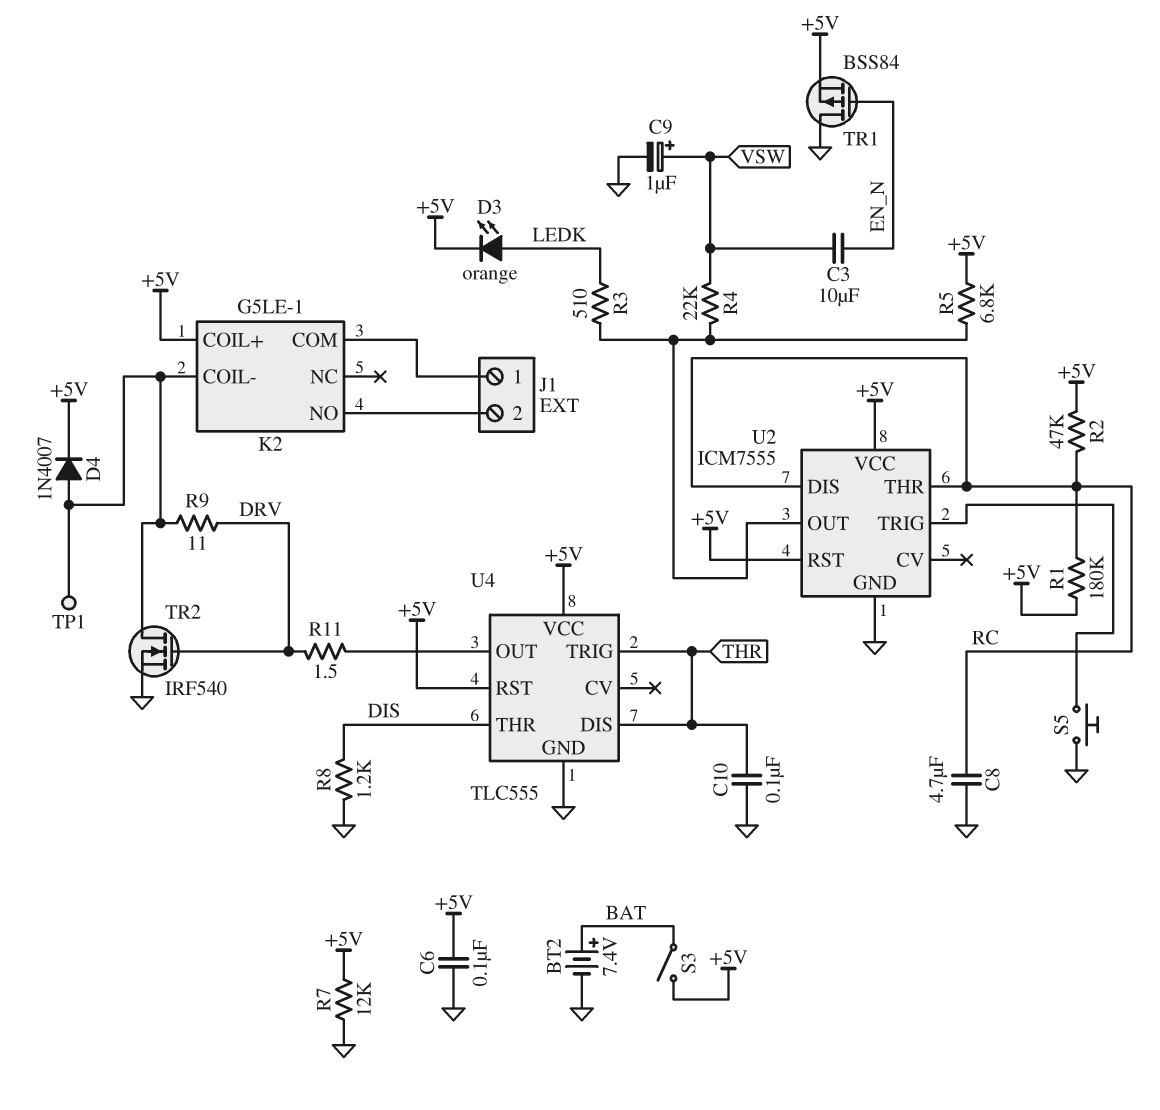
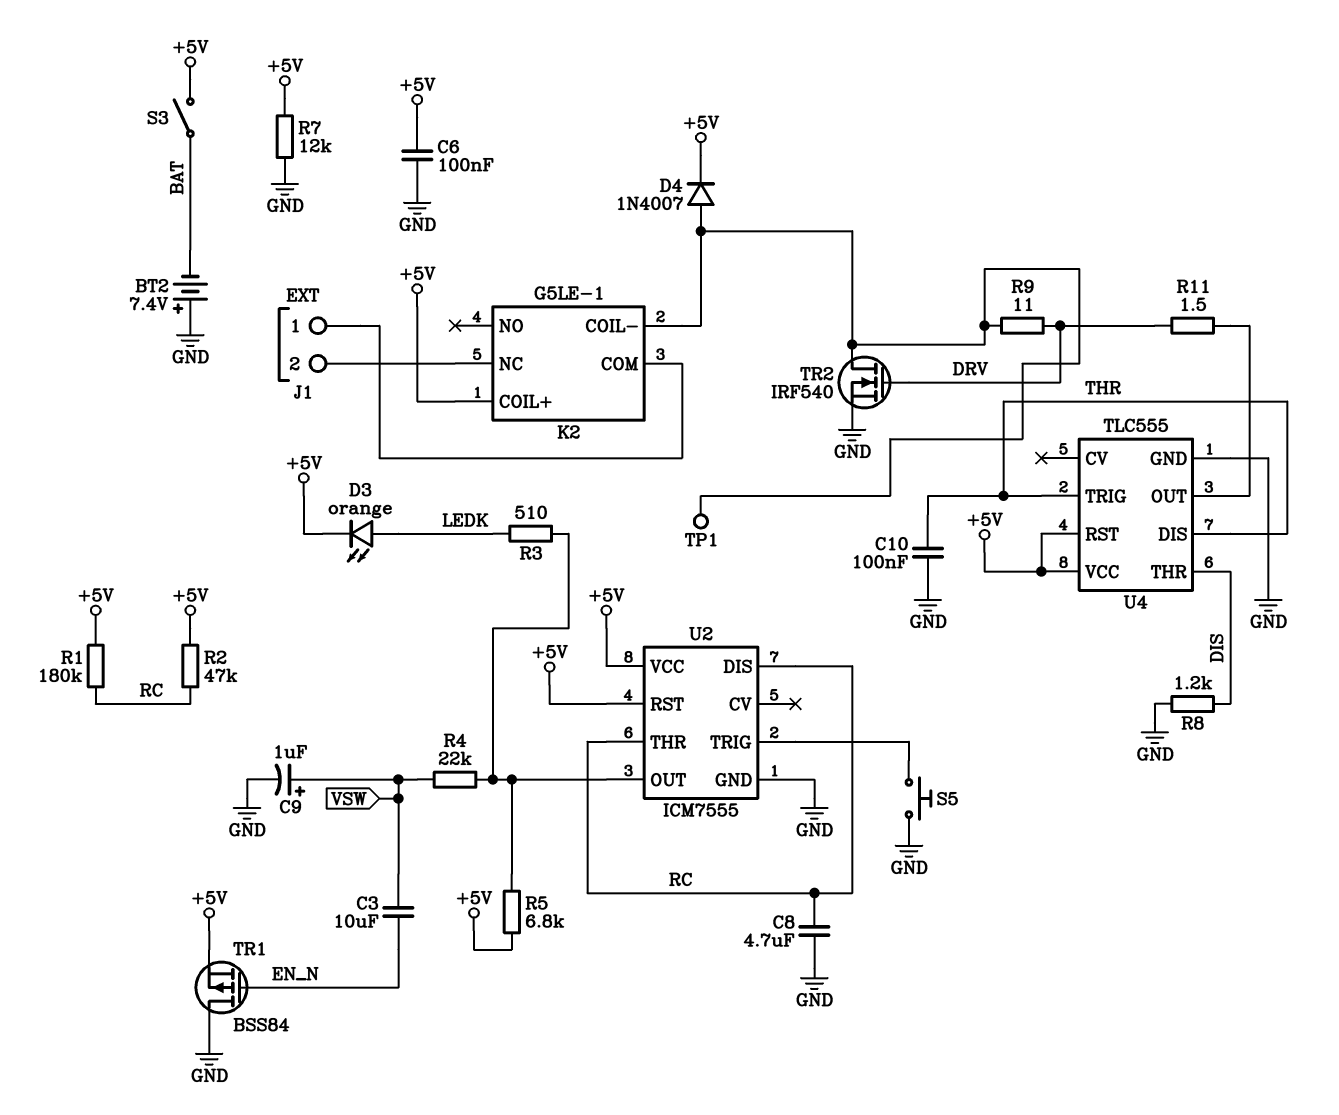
BT2: 7.4V (plus BAT, minus GND) -> 7.4V (plus GND, minus BAT)
K2 pin NC: none -> J1/2
K2 pin NO: J1/2 -> none

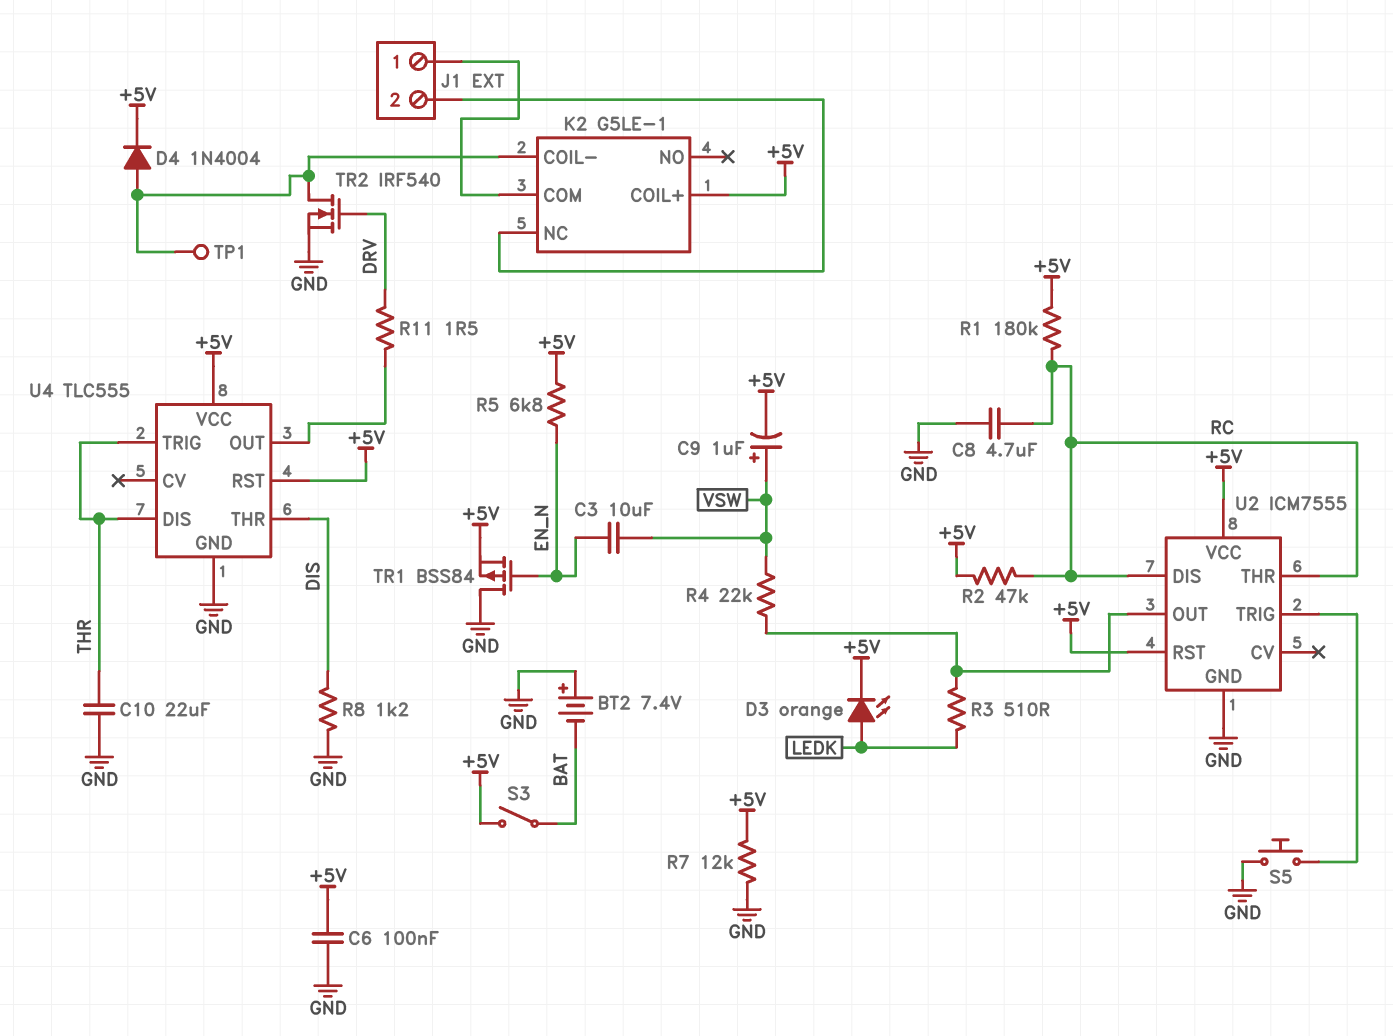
C9: 1uF (plus VSW, minus GND) -> 1uF (plus VSW, minus +5V)
C10: 100nF (GND, THR) -> 22uF (GND, THR)
D4: diode 1N4007 (A K2/COIL-, K +5V) -> diode 1N4004 (A K2/COIL-, K +5V)
R5: 6.8k (+5V, U2/OUT) -> 6.8k (+5V, EN_N)
R9: 11 (DRV, K2/COIL-) -> none

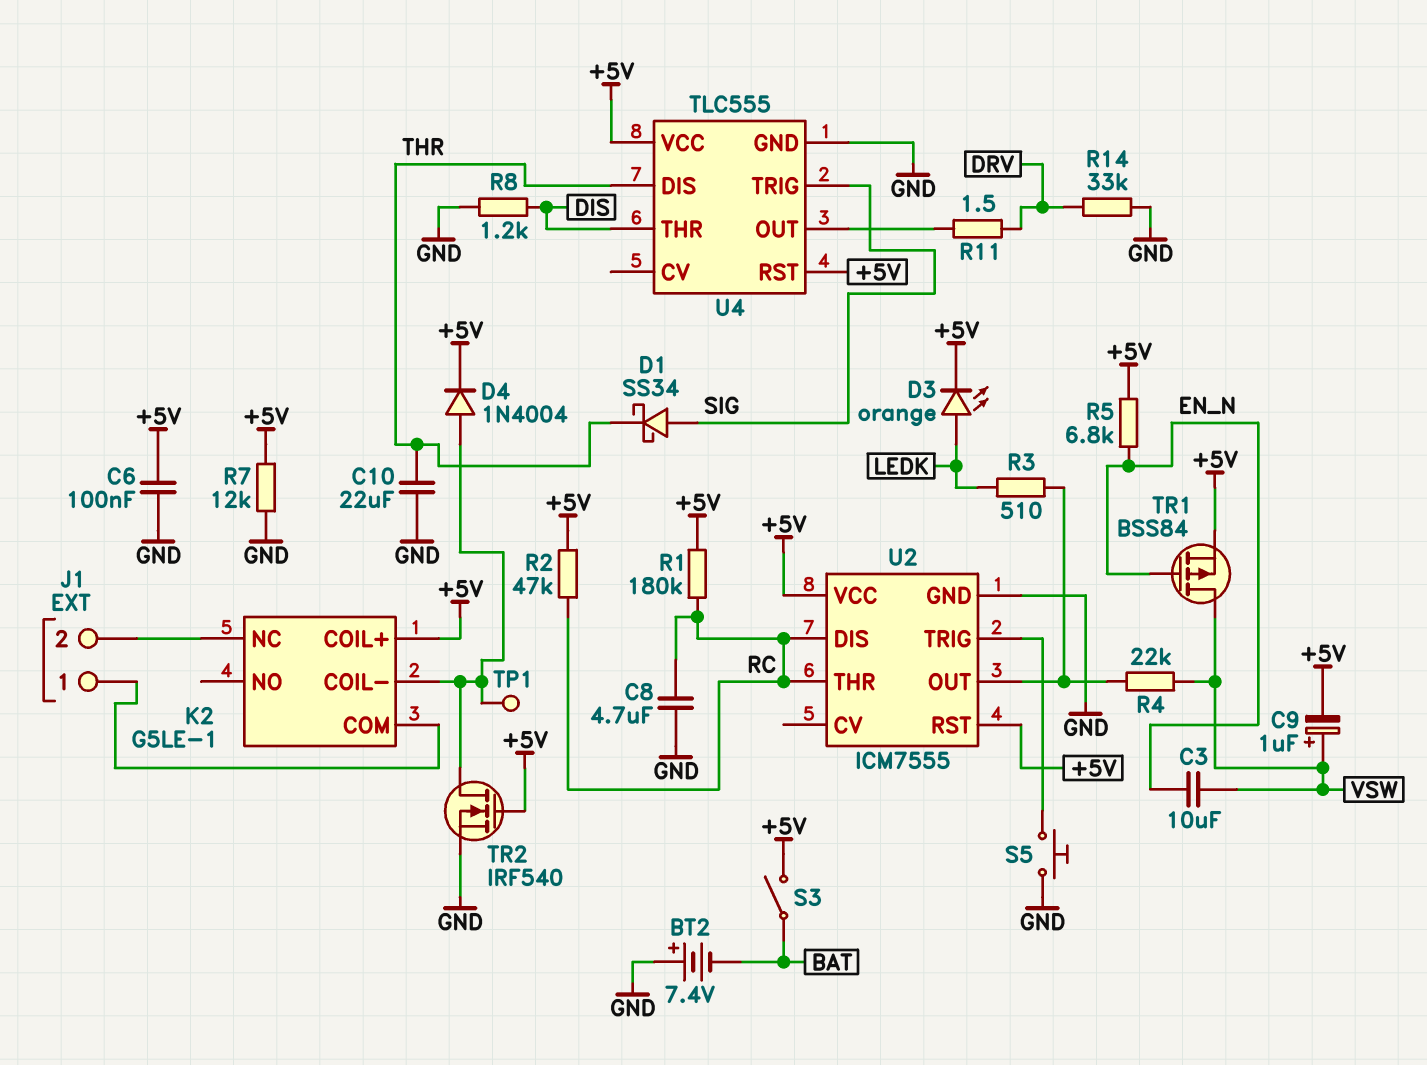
D1: none -> schottky SS34 (A SIG, K THR)
R14: none -> 33k (DRV, GND)
TR1: PMOS BSS84 (G EN_N, D GND, S +5V) -> PMOS BSS84 (G EN_N, D VSW, S +5V)
TR2: NMOS IRF540 (G DRV, D K2/COIL-, S GND) -> NMOS IRF540 (G +5V, D K2/COIL-, S GND)
U4 pin TRIG: THR -> SIG

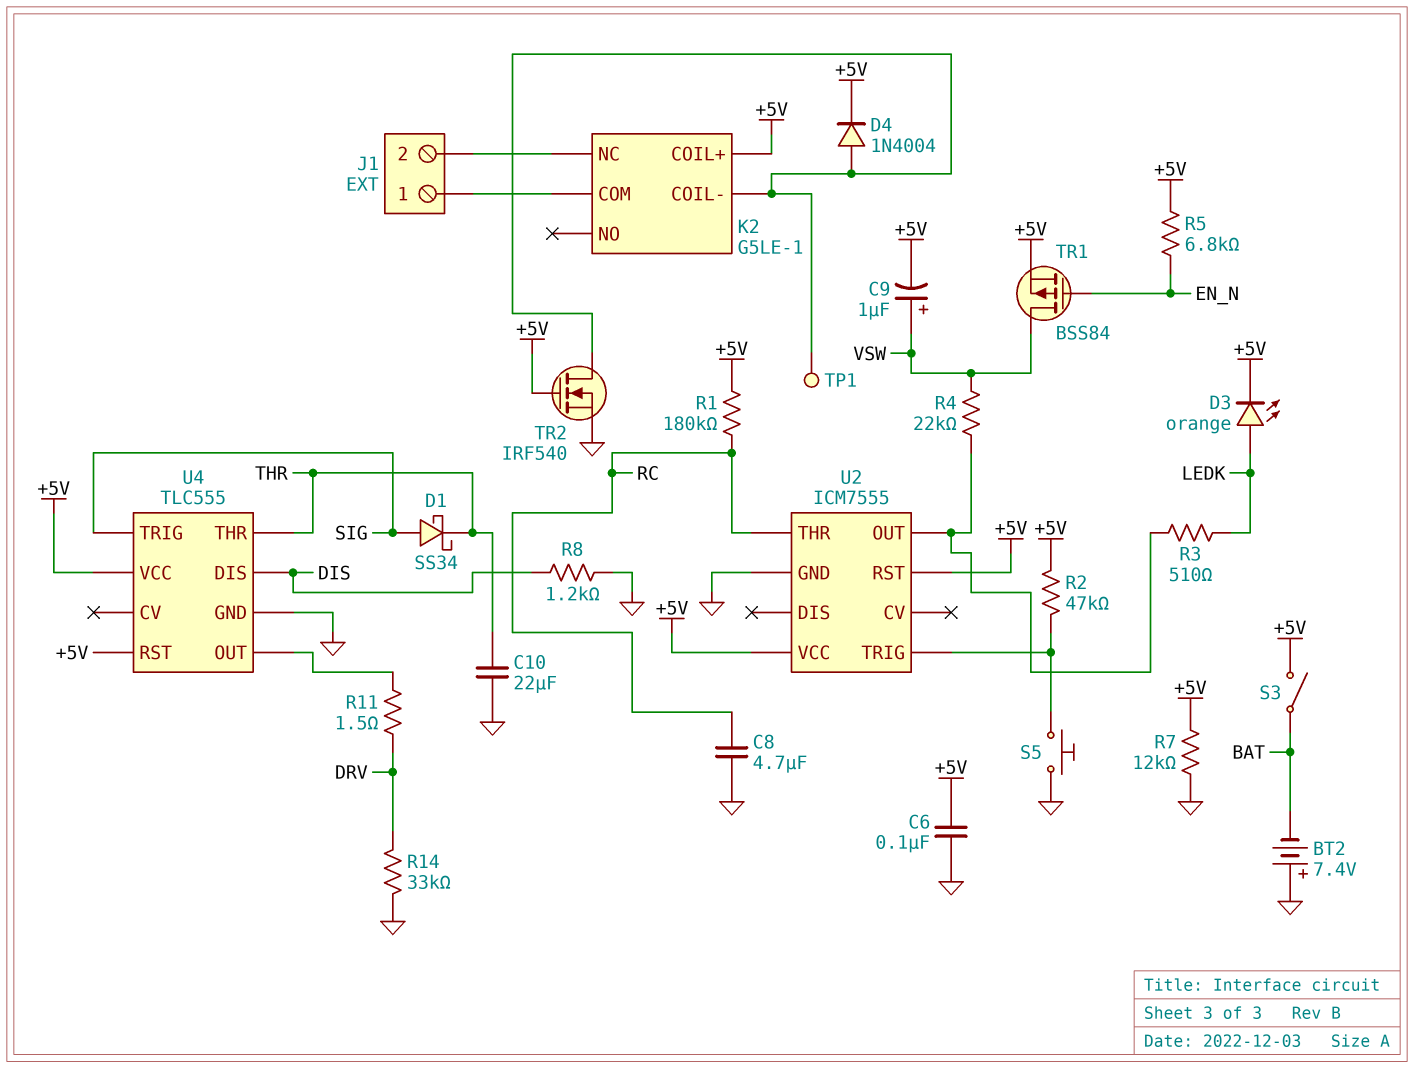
C3: 10uF (EN_N, VSW) -> none
R2: 47k (+5V, RC) -> 47k (+5V, U2/TRIG)
U2 pin DIS: RC -> none
U4 pin DIS: THR -> DIS
U4 pin THR: DIS -> THR

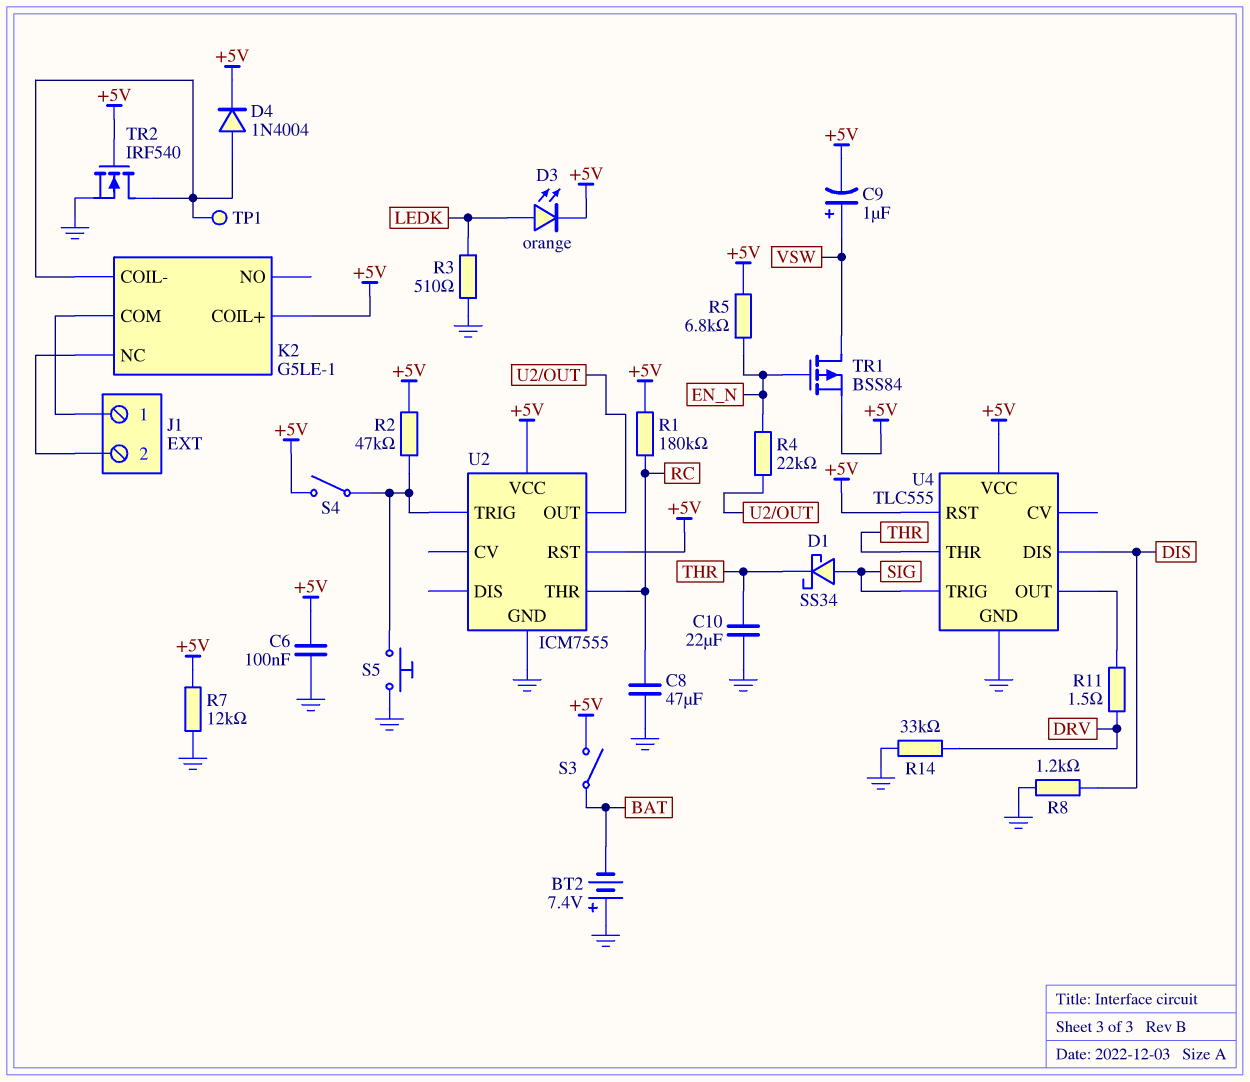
C8: 4.7uF (GND, RC) -> 47uF (GND, RC)
R3: 510 (LEDK, U2/OUT) -> 510 (GND, LEDK)
R4: 22k (U2/OUT, VSW) -> 22k (EN_N, U2/OUT)
S4: none -> switch (+5V, U2/TRIG)

